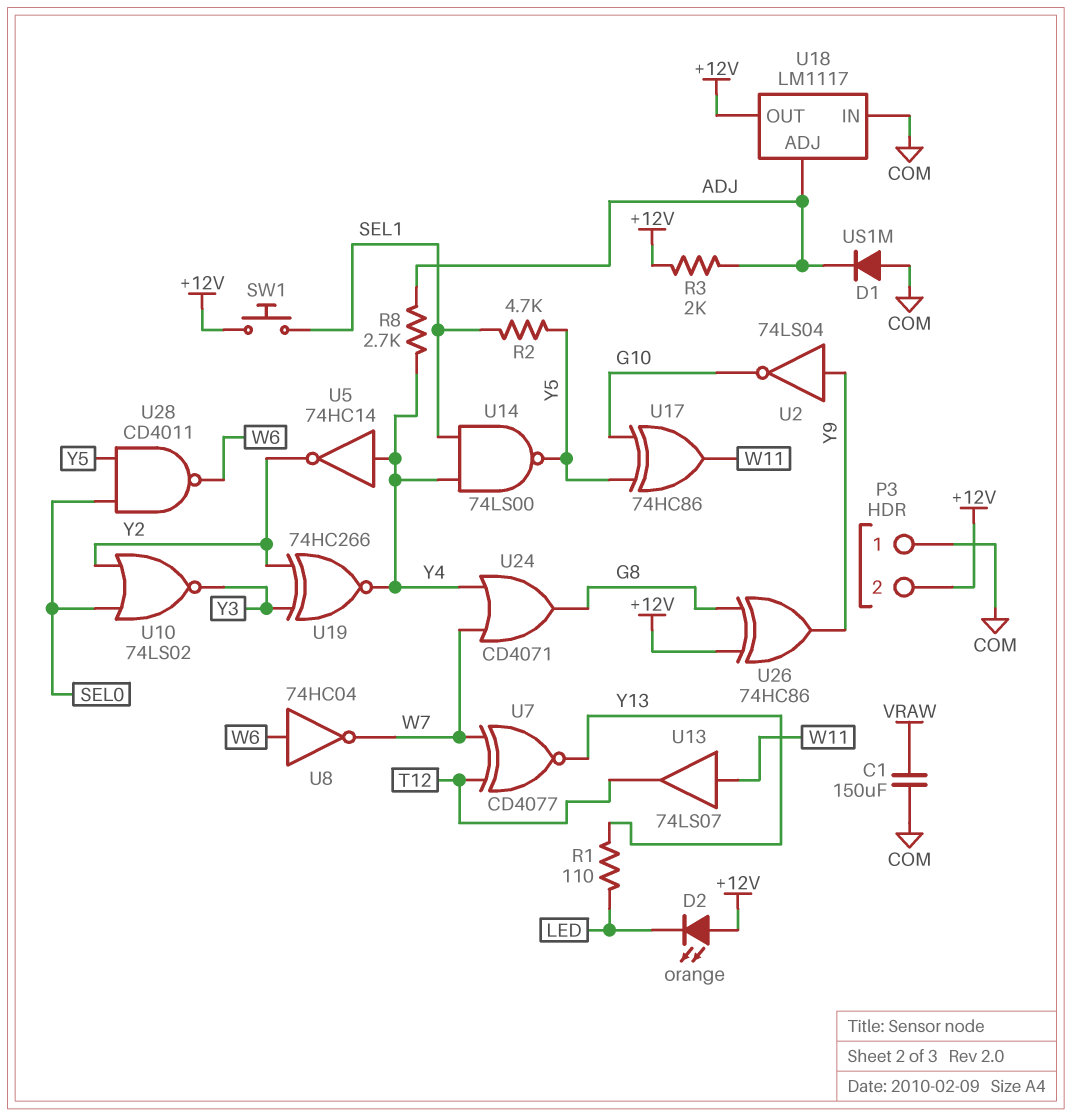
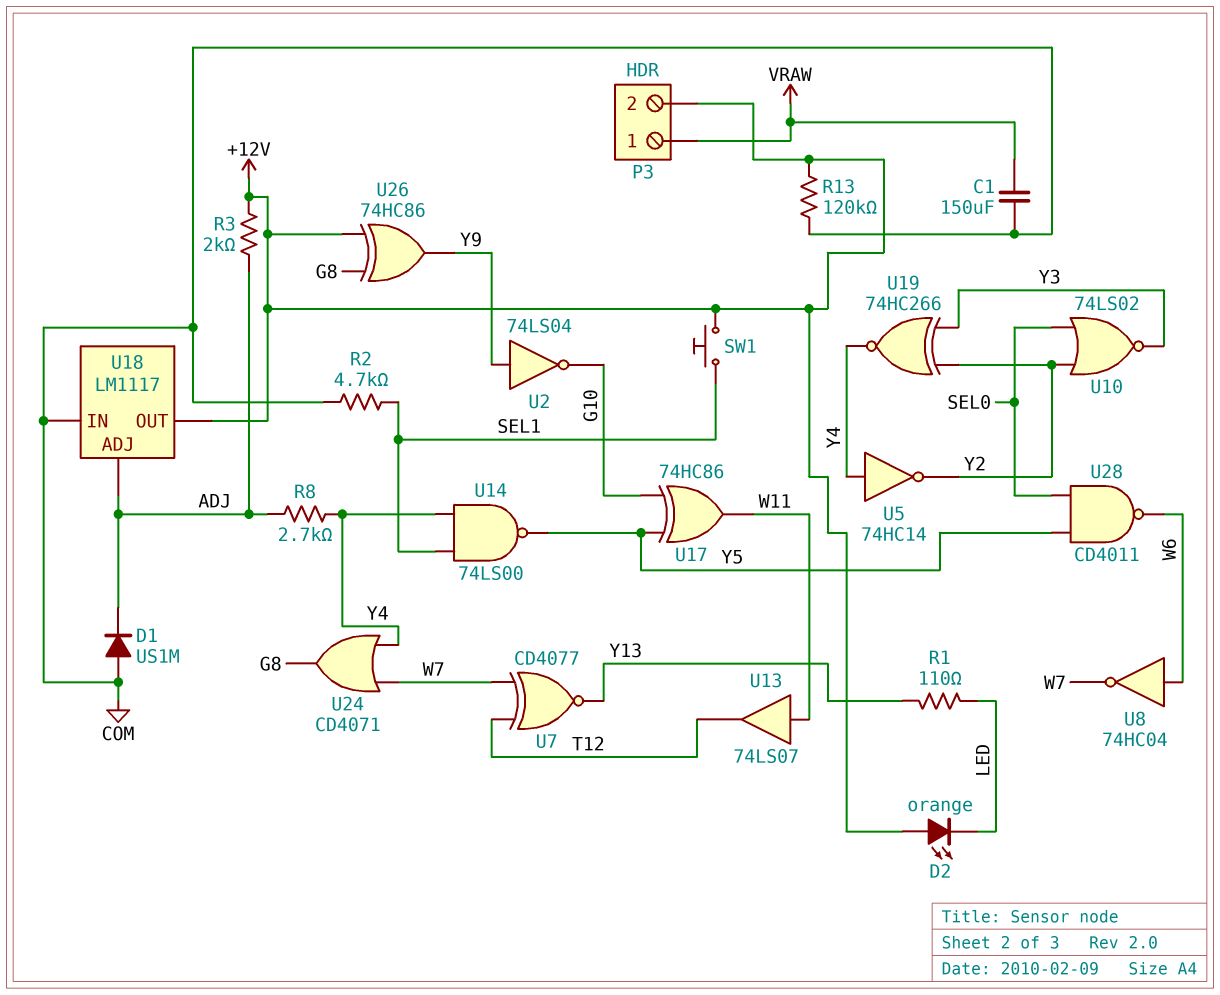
P3 pin 1: COM -> VRAW
R2: 4.7k (SEL1, Y5) -> 4.7k (COM, SEL1)
R13: none -> 120k (+12V, COM)

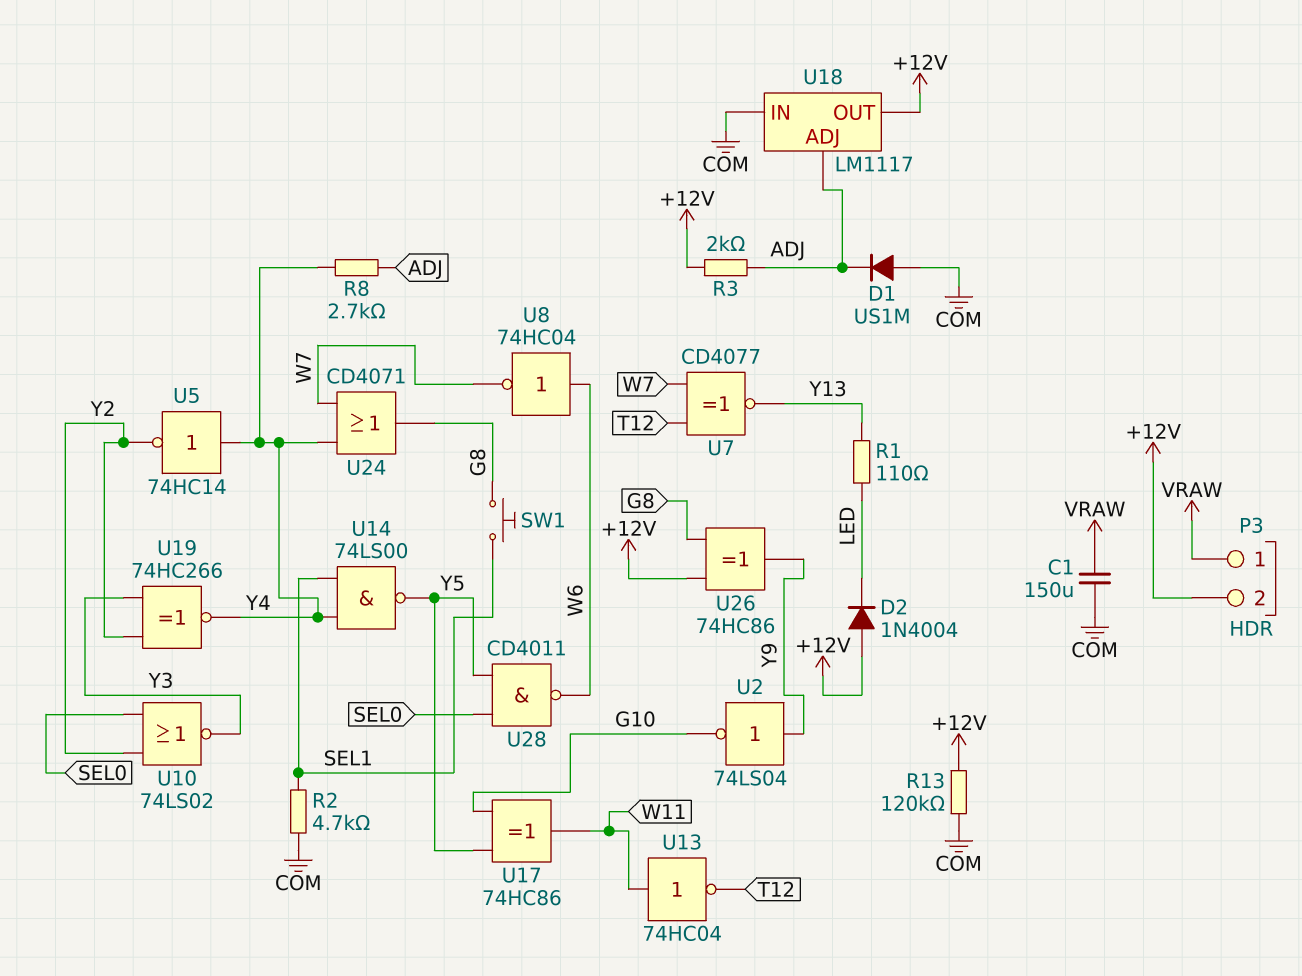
D2: LED orange (A +12V, K LED) -> diode 1N4004 (A +12V, K LED)
SW1: button (+12V, SEL1) -> button (G8, SEL1)
U13: buffer 74LS07 (in W11, out T12) -> NOT 74HC04 (in W11, out T12)

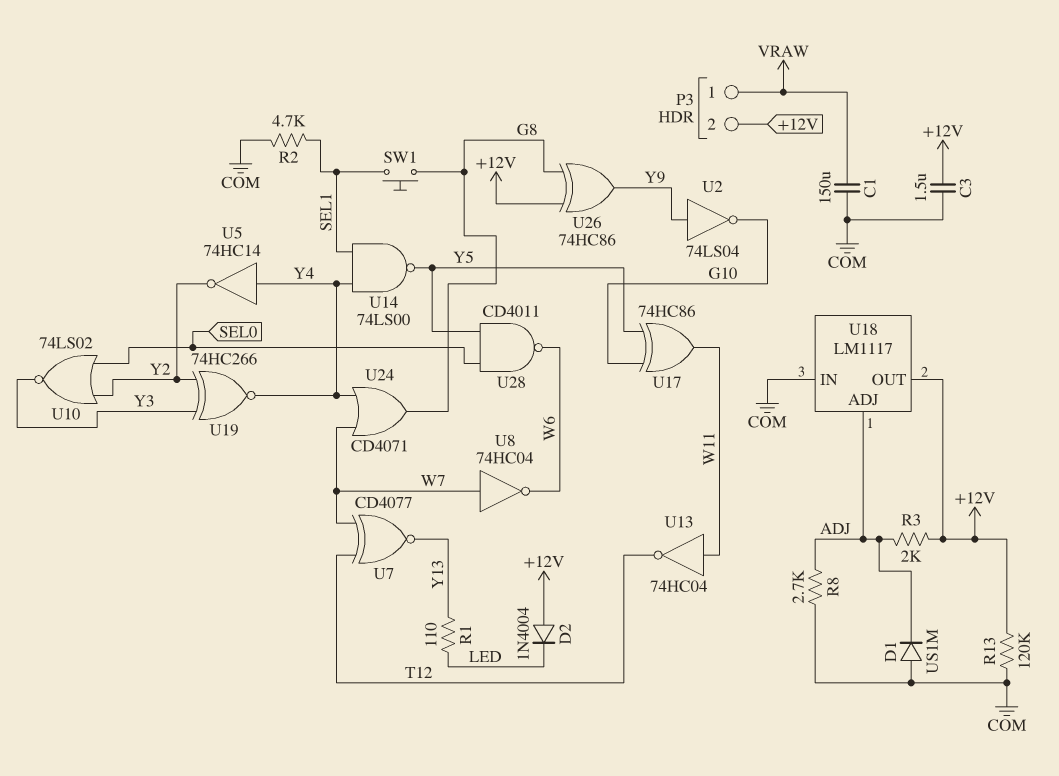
C3: none -> 1.5uF (+12V, COM)
R8: 2.7k (ADJ, Y4) -> 2.7k (ADJ, COM)
U8: NOT 74HC04 (in W6, out W7) -> NOT 74HC04 (in W7, out W6)

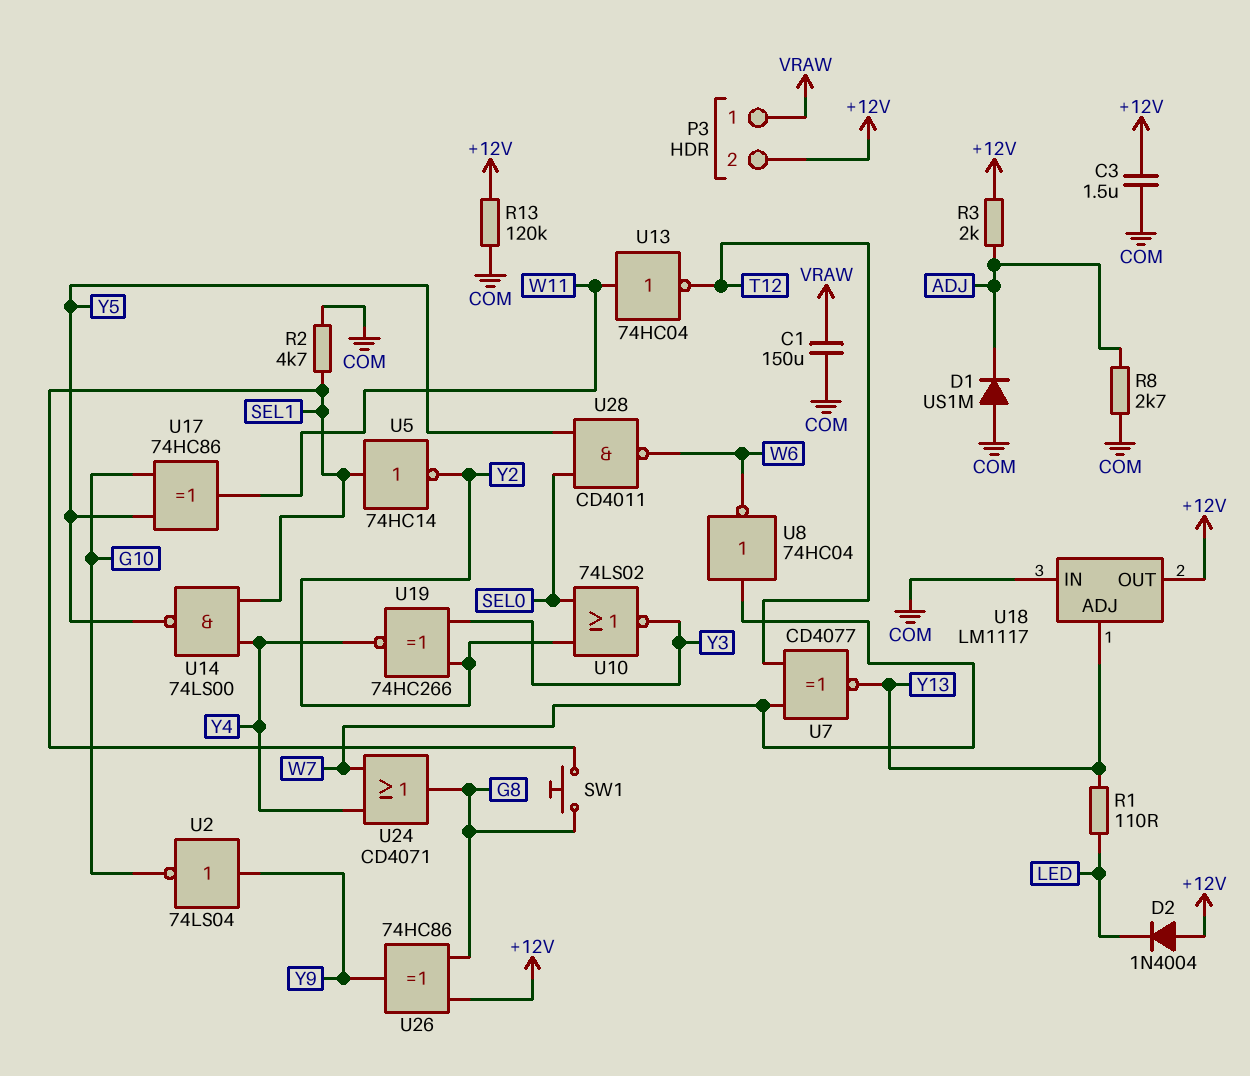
U5: NOT 74HC14 (in Y4, out Y2) -> NOT 74HC14 (in SEL1, out Y2)
U18 pin ADJ: ADJ -> Y13

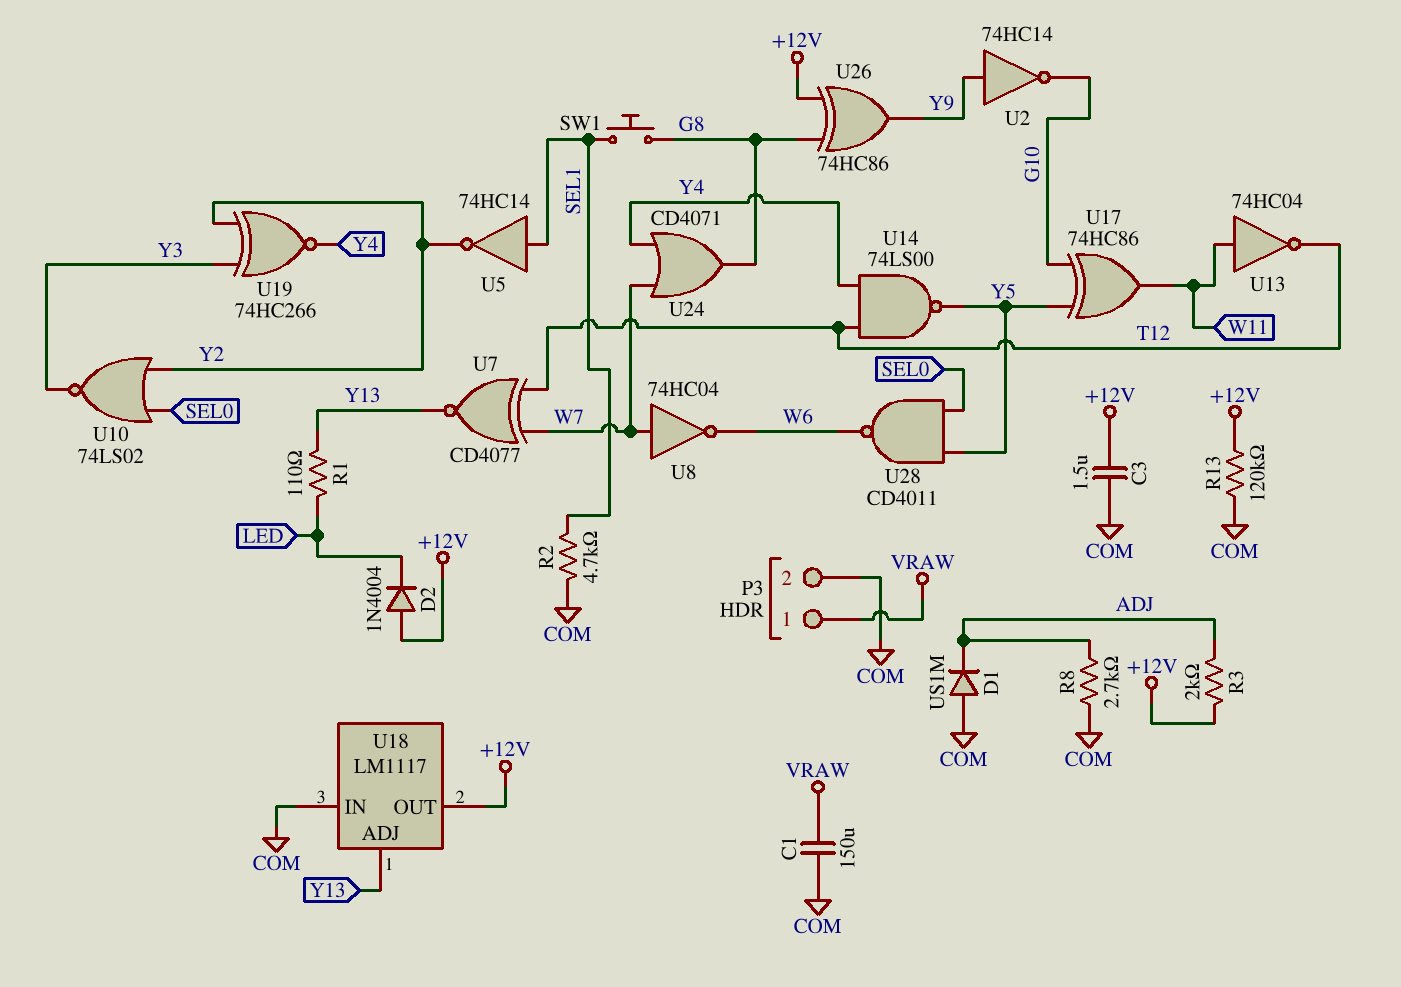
P3 pin 2: +12V -> COM
U2: NOT 74LS04 (in Y9, out G10) -> NOT 74HC14 (in Y9, out G10)
U14: NAND 74LS00 (in SEL1, in Y4, out Y5) -> NAND 74LS00 (in T12, in Y4, out Y5)

